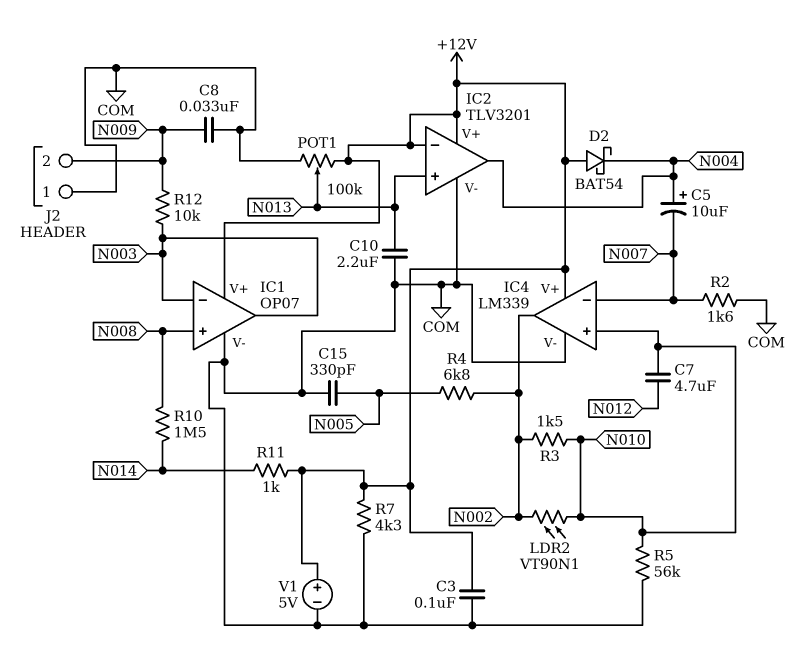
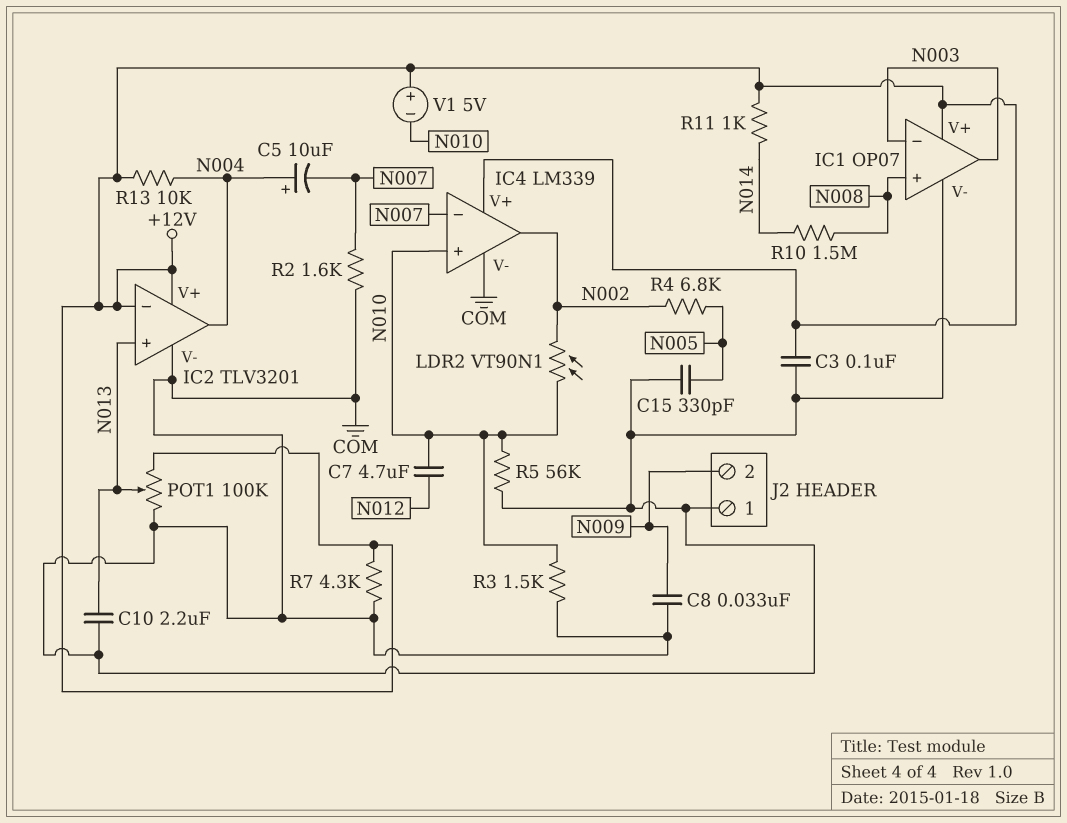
D2: schottky BAT54 (A +12V, K N004) -> none
R3: 1.5k (N002, N010) -> 1.5k (COM, N010)
R12: 10k (N003, N009) -> none
R13: none -> 10k (+12V, N004)
V1: 5V (plus +12V, minus COM) -> 5V (plus +12V, minus N010)

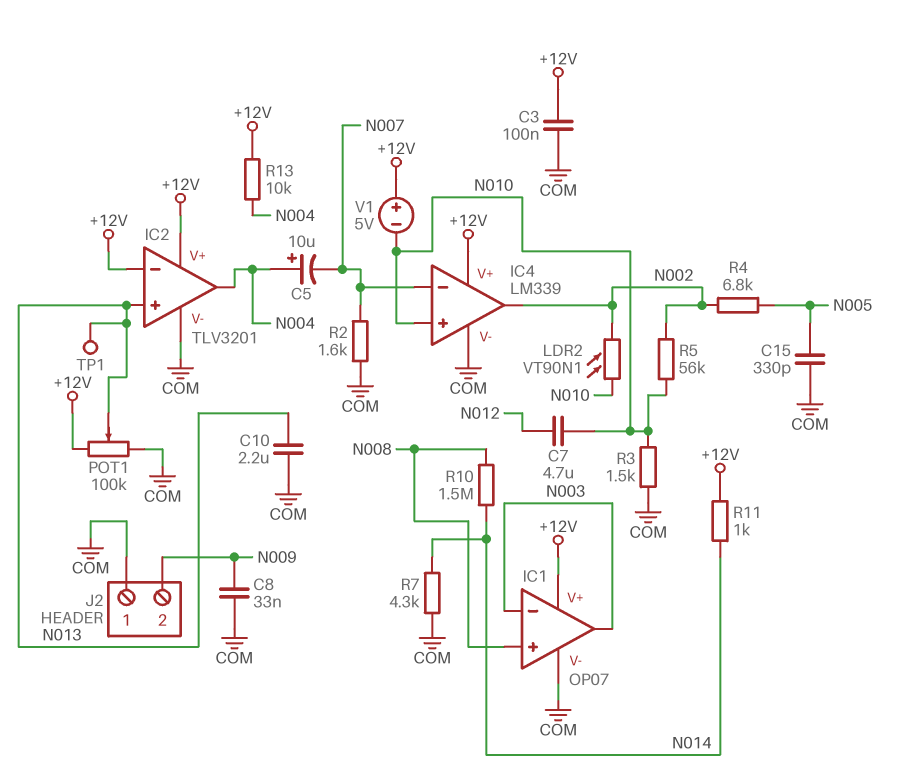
R5: 56k (COM, N010) -> 56k (N002, N010)
R7: 4.3k (+12V, COM) -> 4.3k (COM, N014)
TP1: none -> test point (N013)

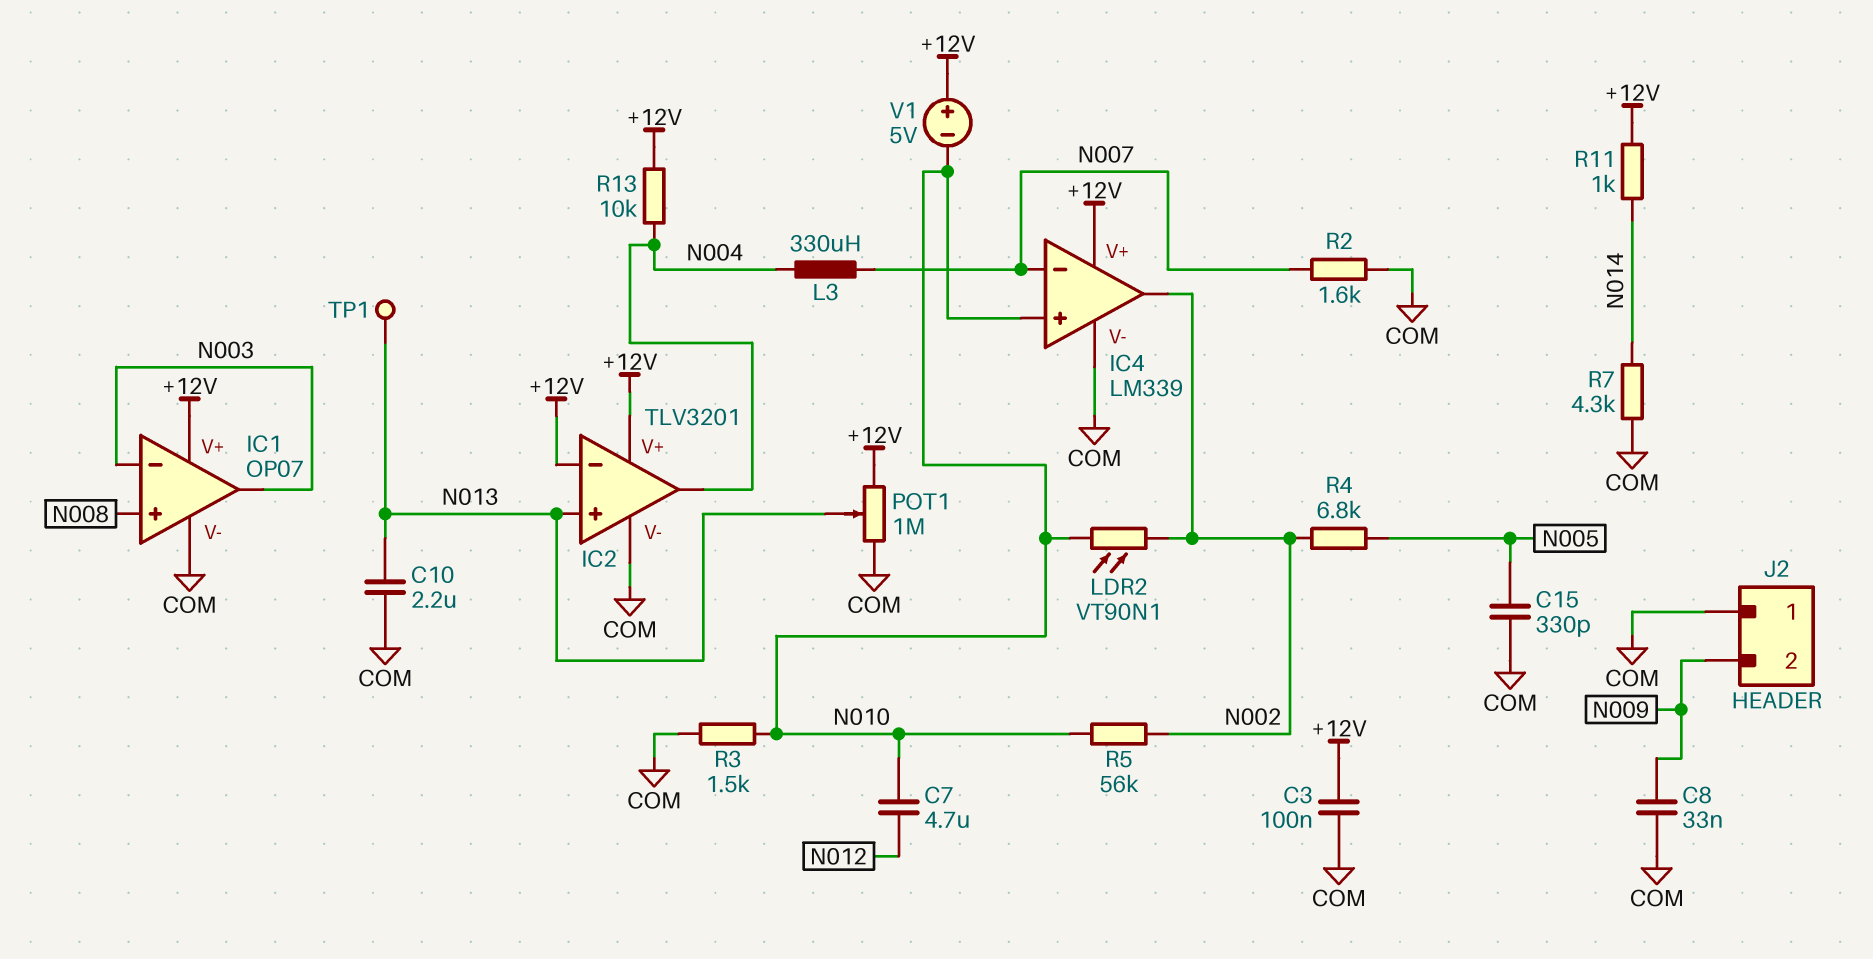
C5: 10uF (plus N004, minus N007) -> none
L3: none -> 330uH (N004, N007)
POT1: 100k (+12V, COM, wiper N013) -> 1M (+12V, COM, wiper N013)
R10: 1.5M (N008, N014) -> none

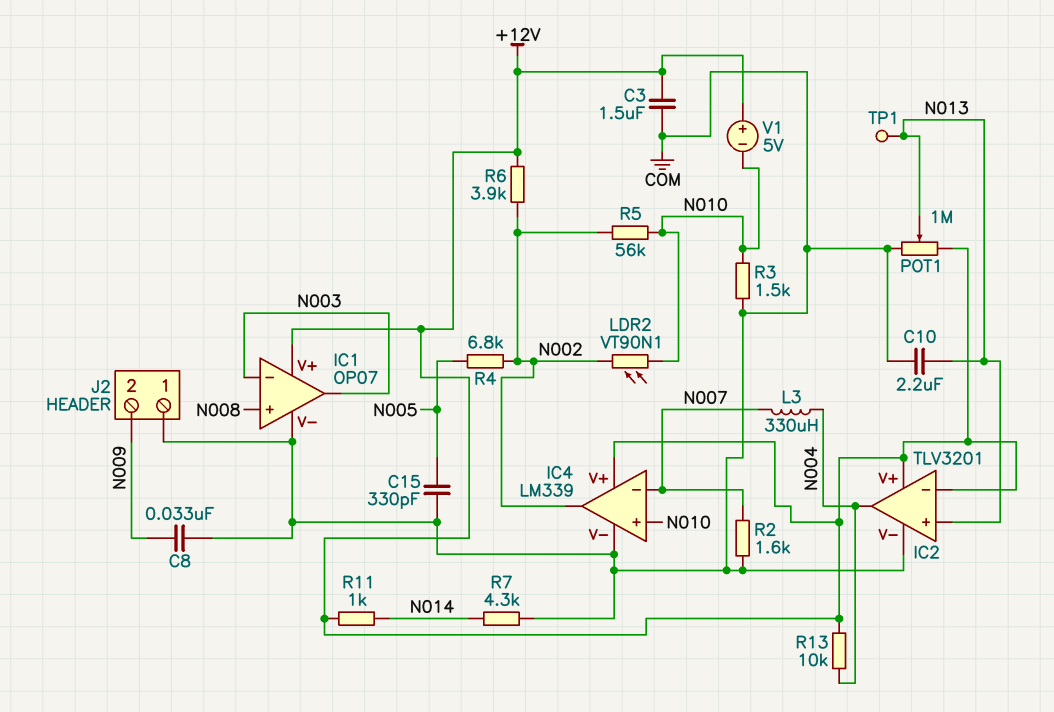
C3: 100nF (+12V, COM) -> 1.5uF (+12V, COM)
C7: 4.7uF (N010, N012) -> none
R6: none -> 3.9k (+12V, N002)

